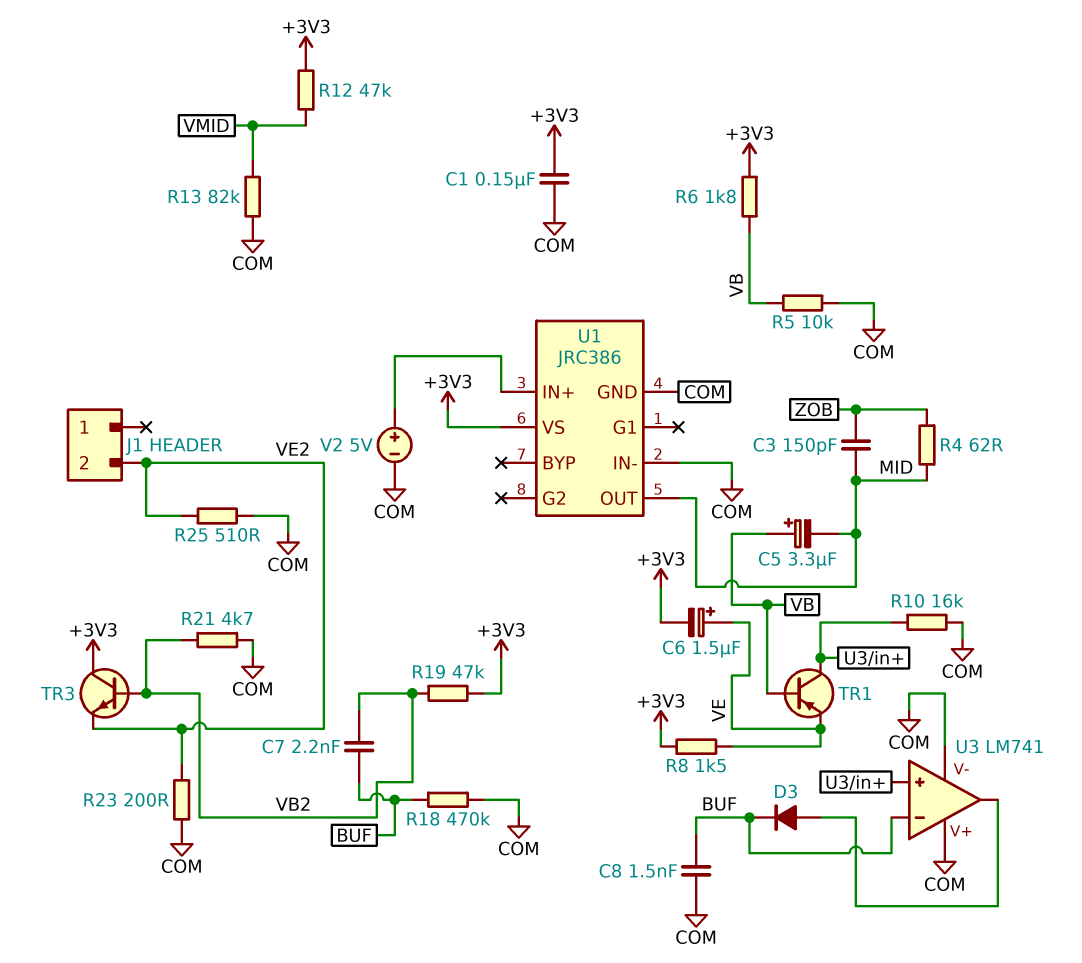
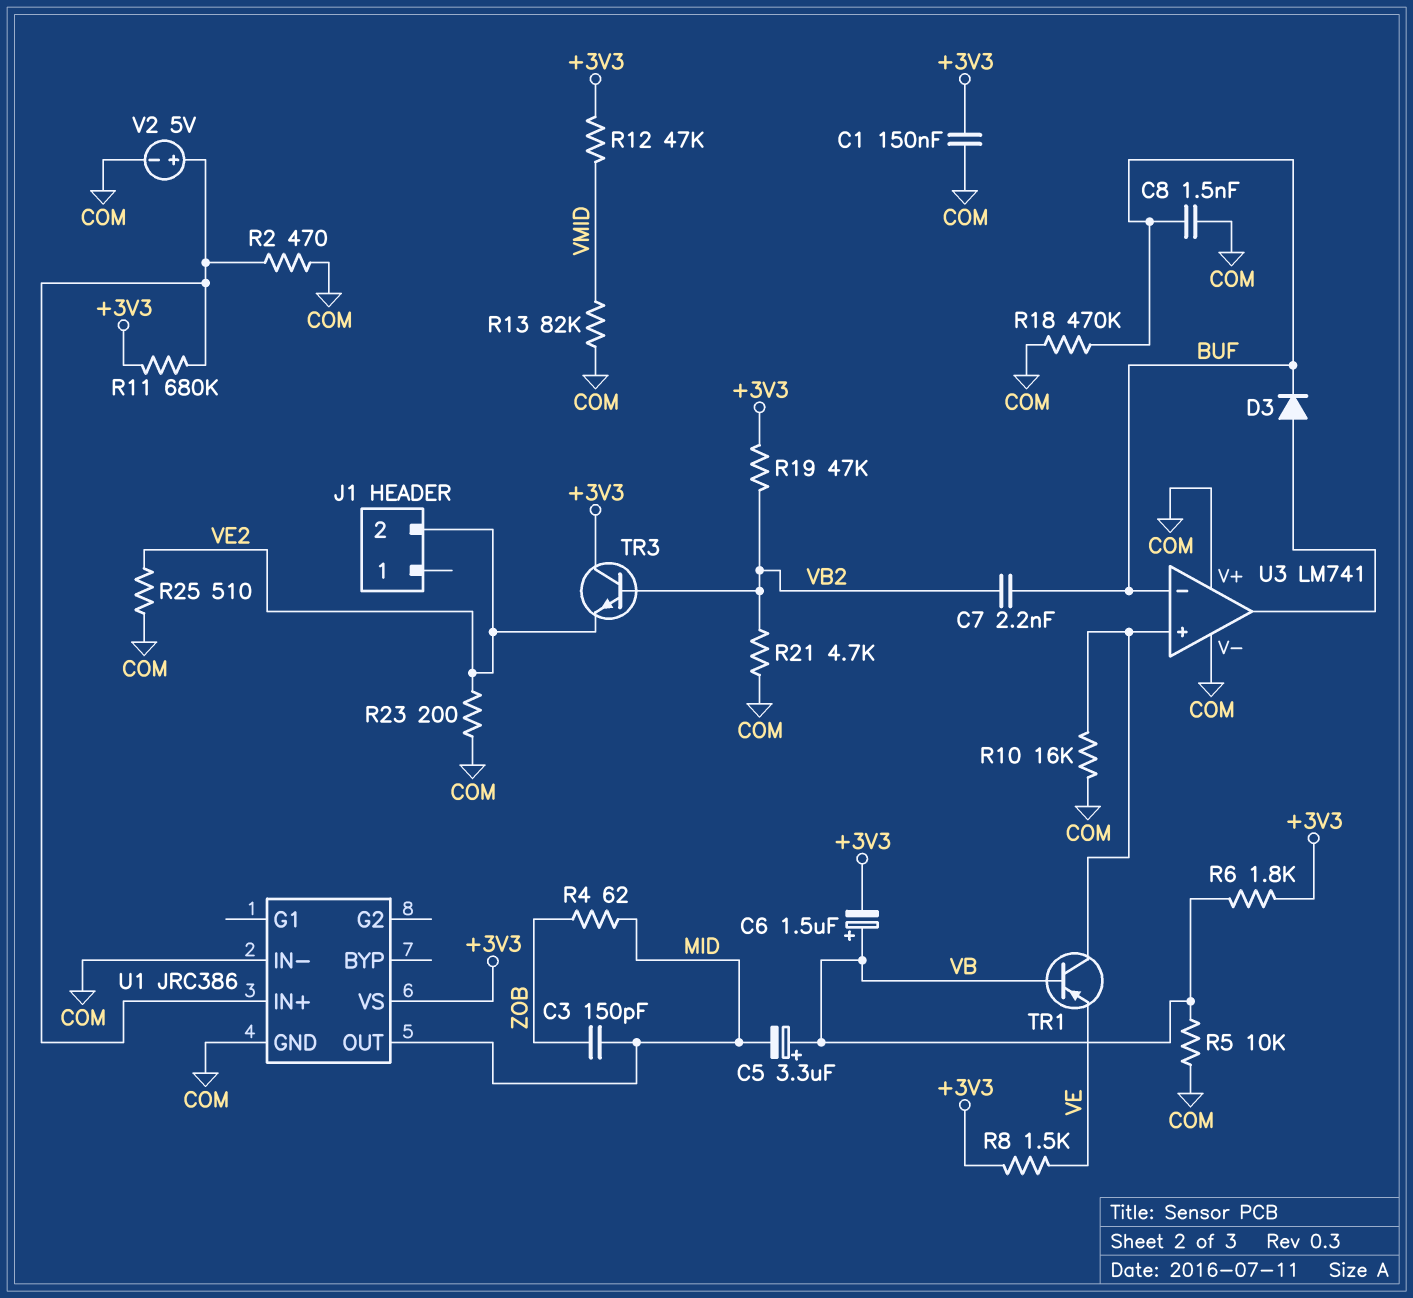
C6: 1.5uF (plus VE, minus +3V3) -> 1.5uF (plus VB, minus +3V3)
R2: none -> 470 (COM, U1/IN+)
R11: none -> 680k (+3V3, U1/IN+)

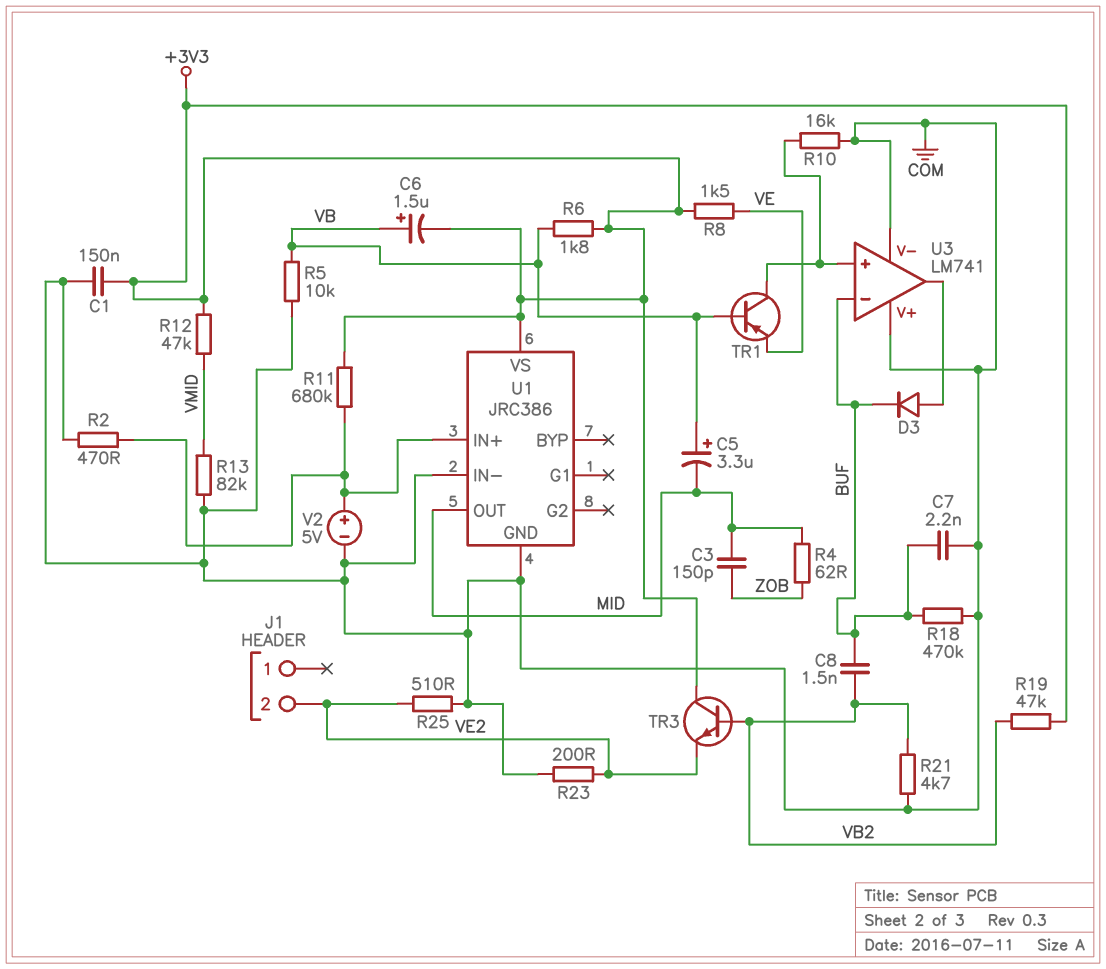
C7: 2.2nF (BUF, VB2) -> 2.2nF (BUF, COM)
C8: 1.5nF (BUF, COM) -> 1.5nF (BUF, VB2)

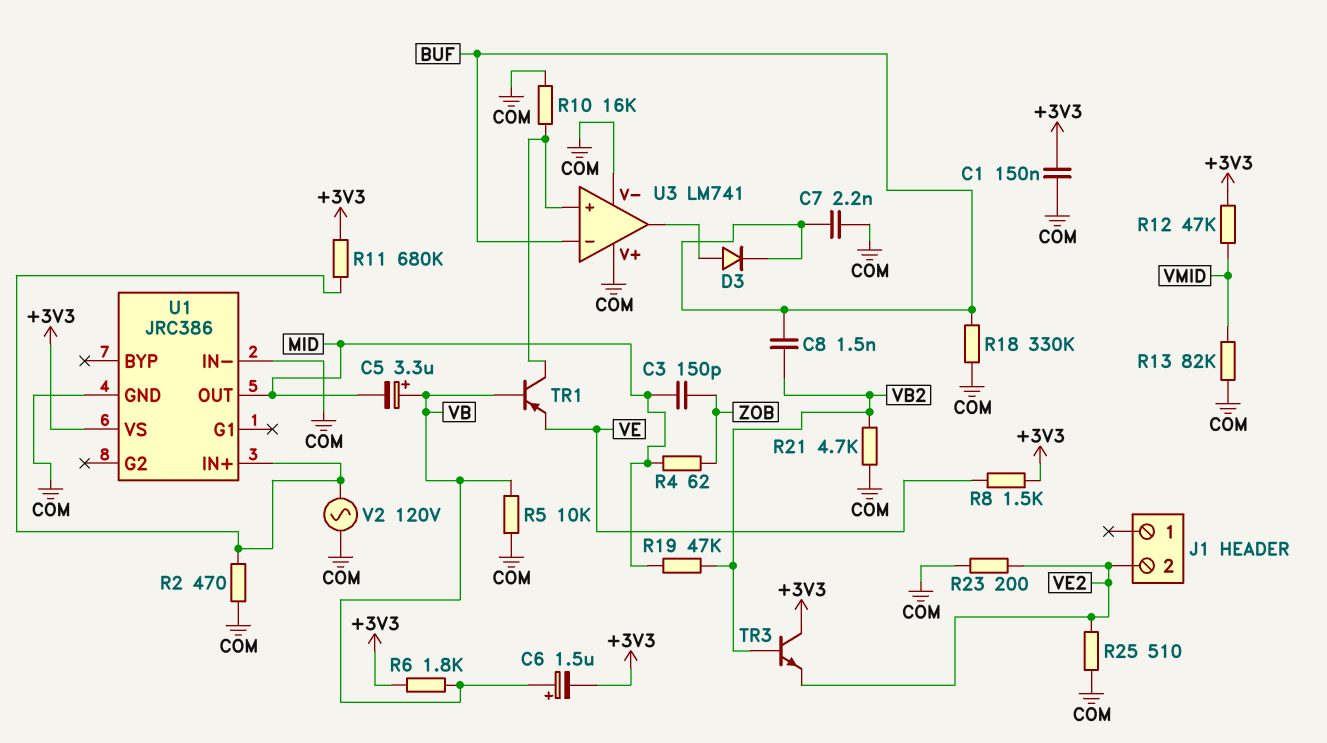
R18: 470k (BUF, COM) -> 330k (BUF, COM)
R19: 47k (+3V3, VB2) -> 47k (MID, VB2)
V2: 5V (plus U1/IN+, minus COM) -> AC 120V (COM, U1/IN+)

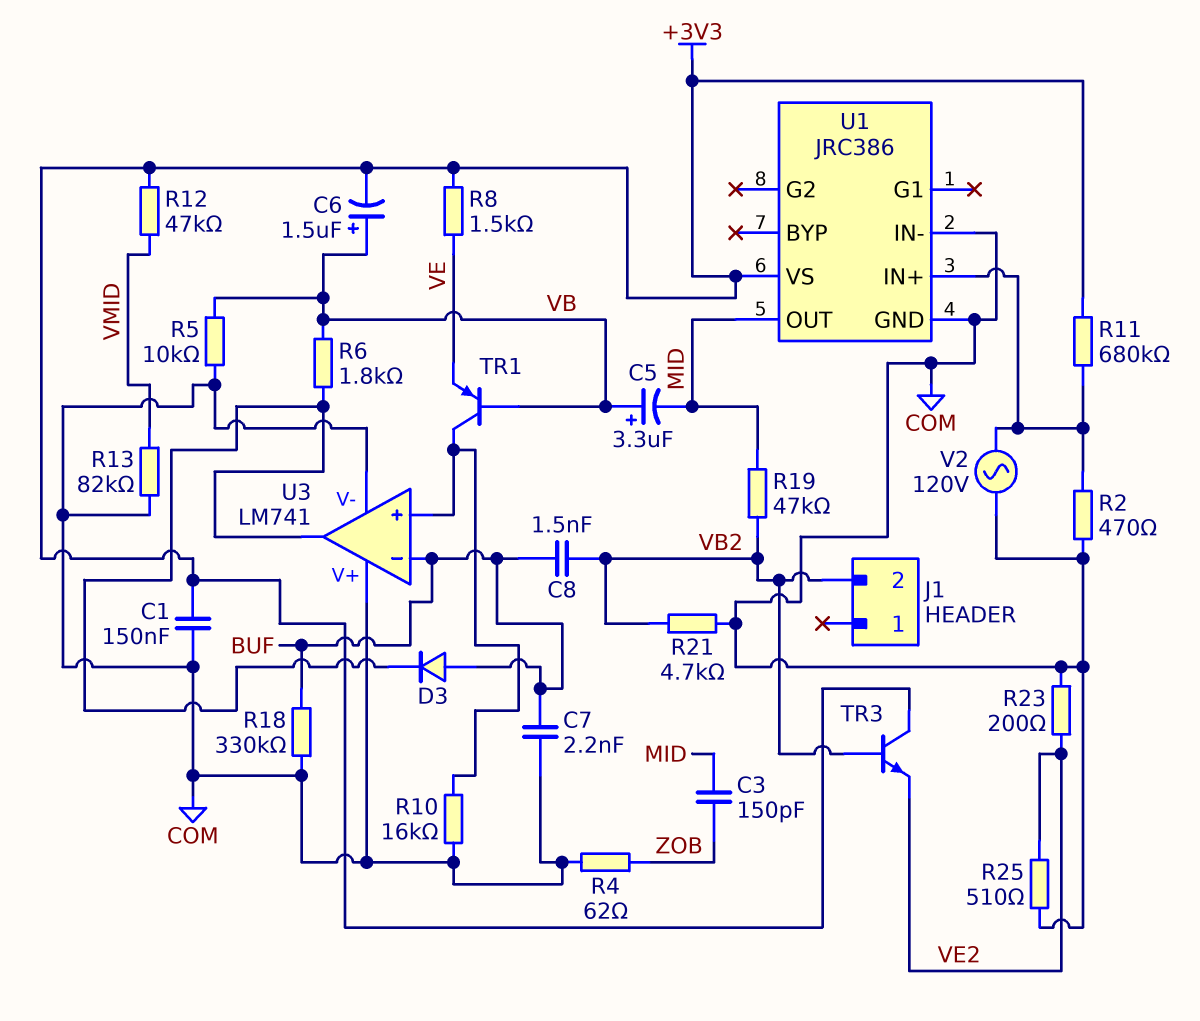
D3: diode (A U3/out, K BUF) -> diode (A BUF, K U3/out)
J1 pin 2: VE2 -> VB2
R4: 62 (MID, ZOB) -> 62 (COM, ZOB)
R6: 1.8k (+3V3, VB) -> 1.8k (U3/out, VB)

